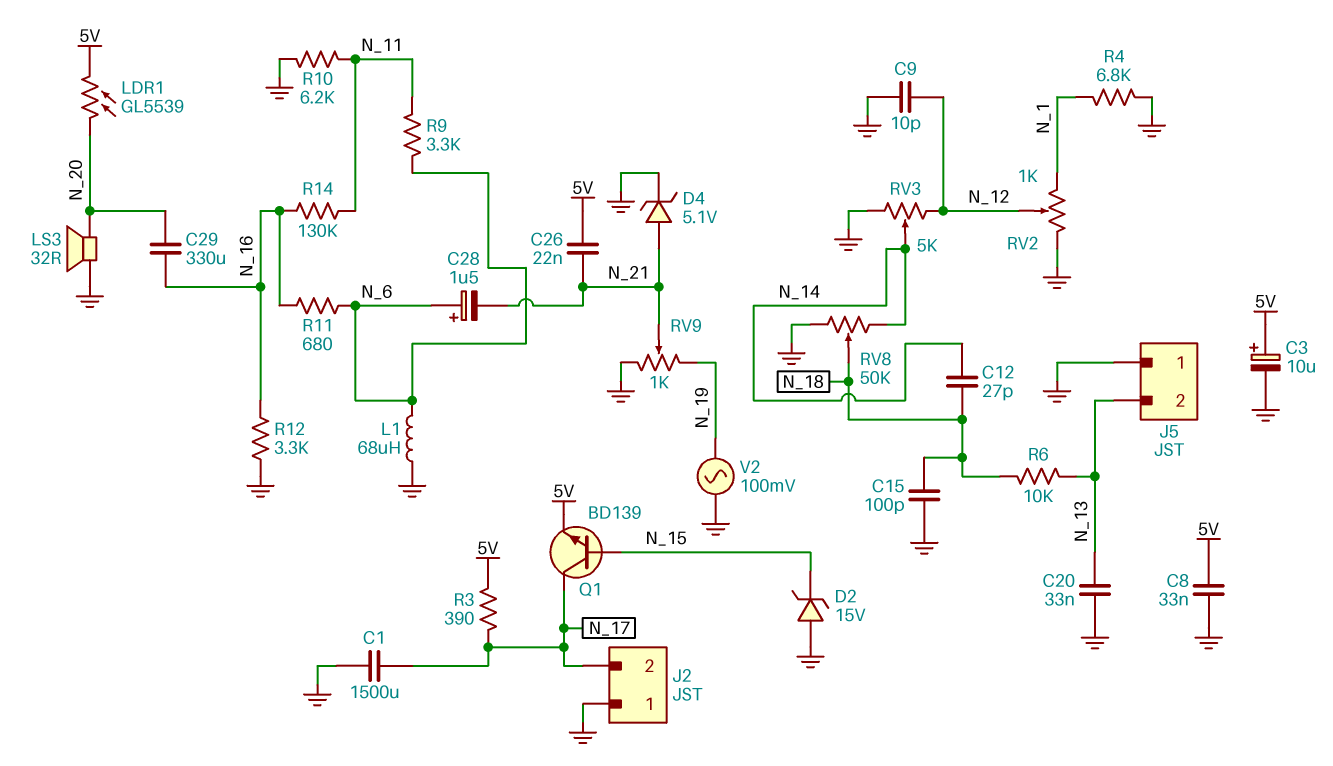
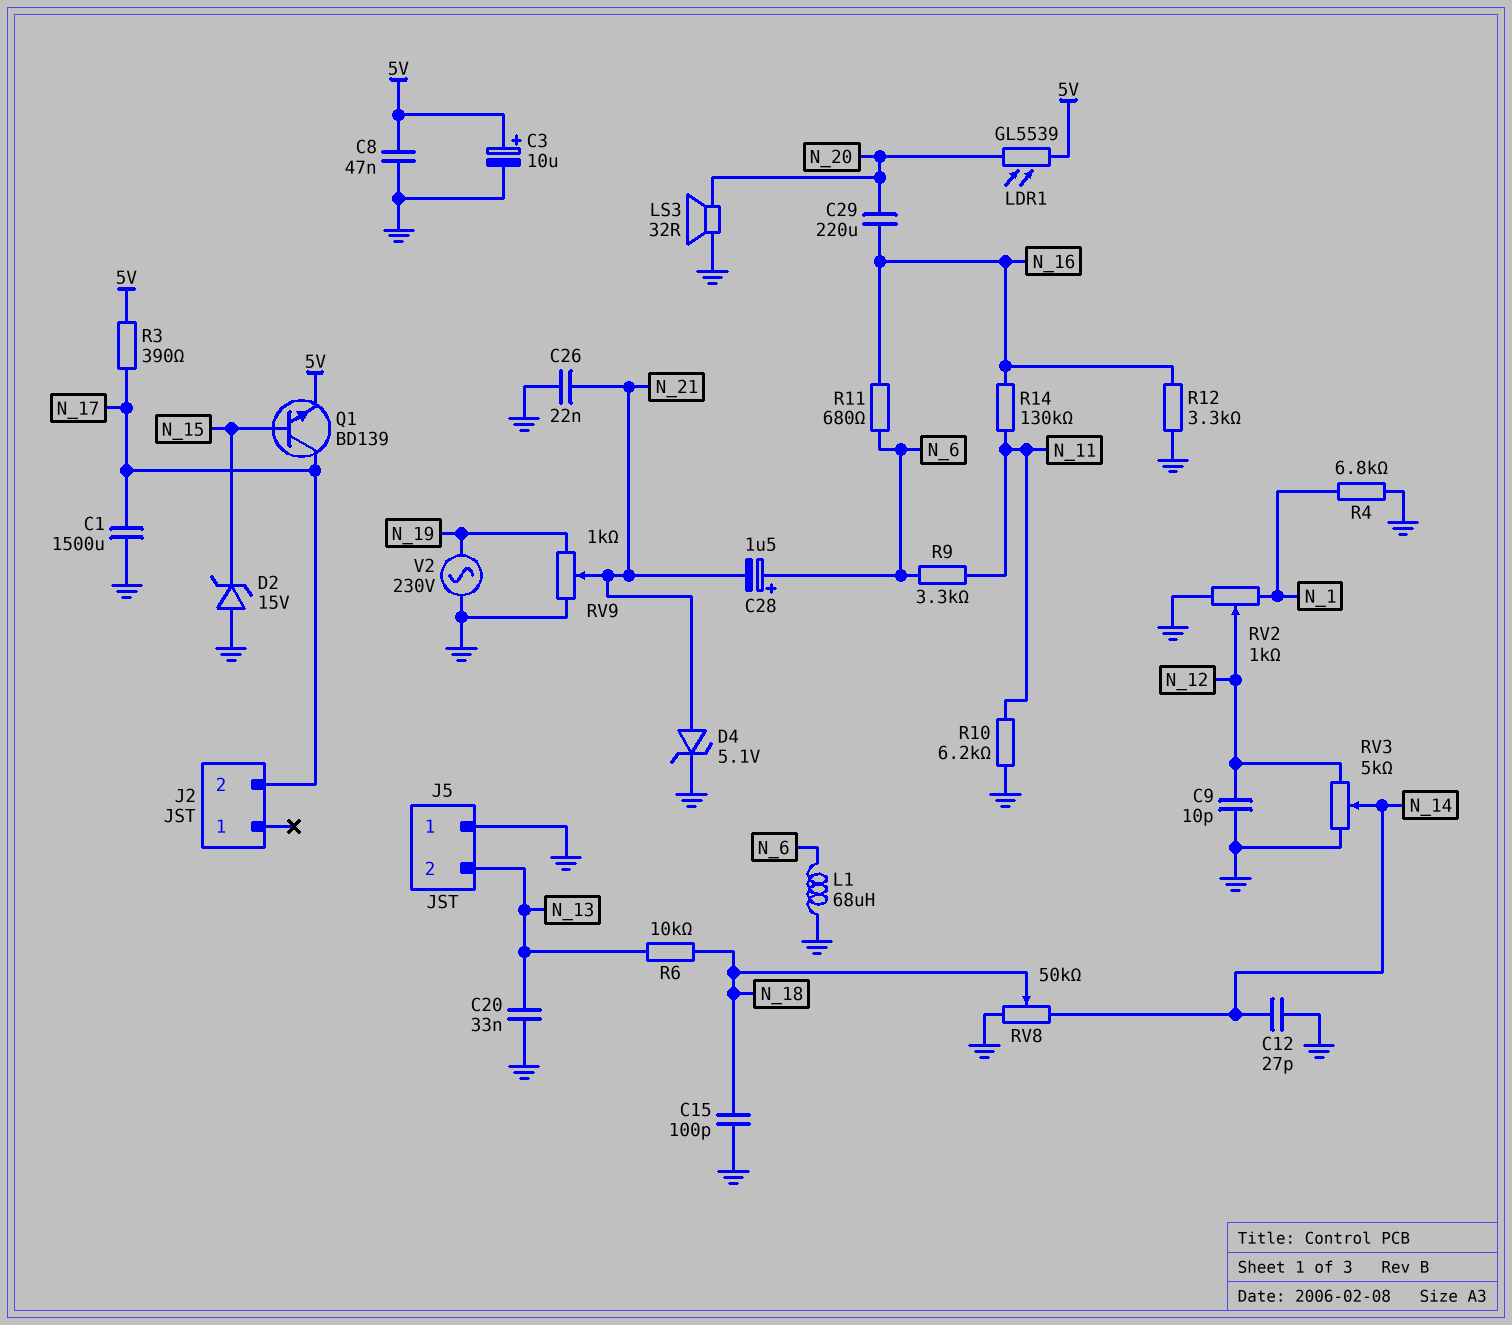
C8: 33nF (5V, GND) -> 47nF (5V, GND)
C12: 27pF (N_14, N_18) -> 27pF (GND, N_14)
C26: 22nF (5V, N_21) -> 22nF (GND, N_21)
C29: 330uF (N_16, N_20) -> 220uF (N_16, N_20)
J2 pin 1: GND -> none
V2: AC 100mV (GND, N_19) -> AC 230V (GND, N_19)

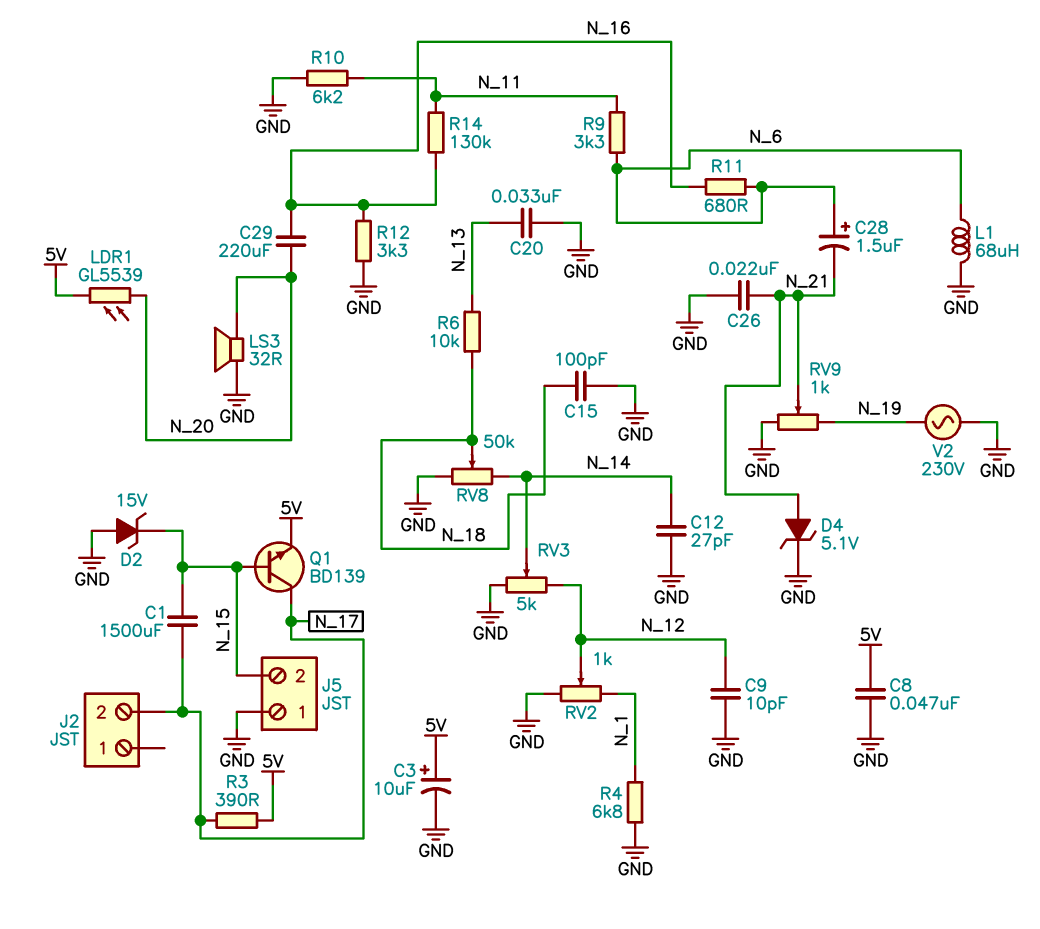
C1: 1500uF (GND, N_17) -> 1500uF (N_15, N_17)
J5 pin 2: N_13 -> N_15

